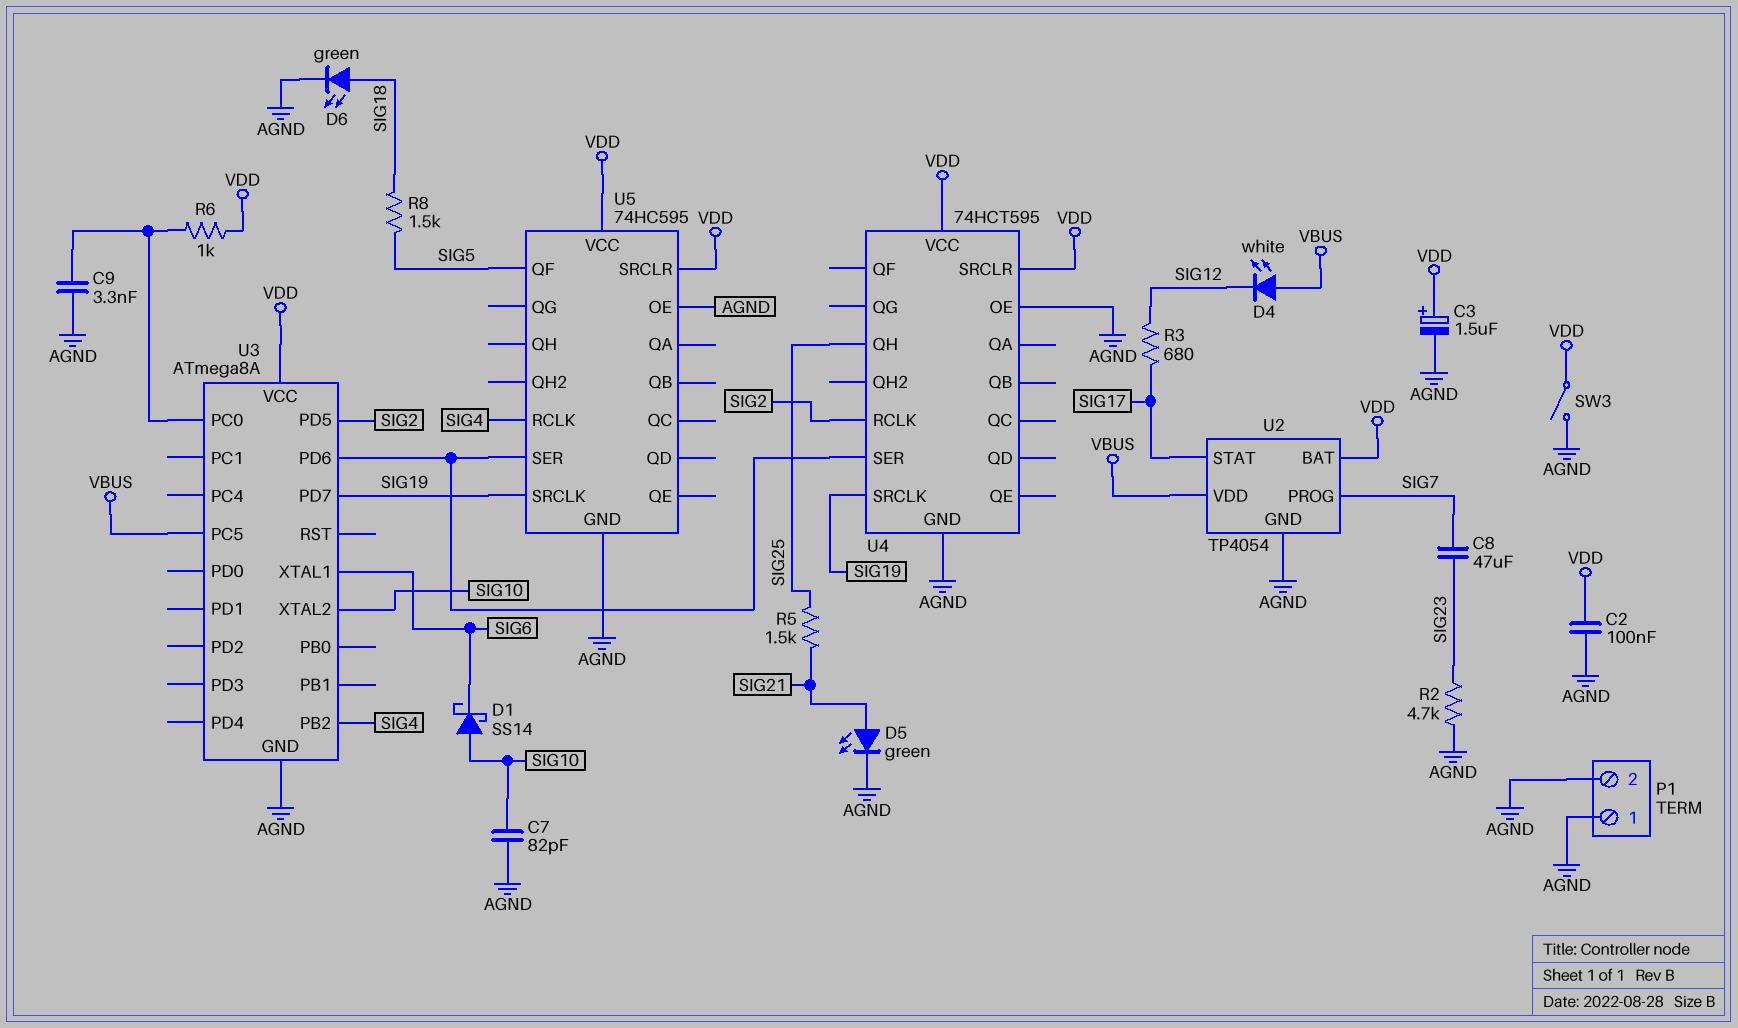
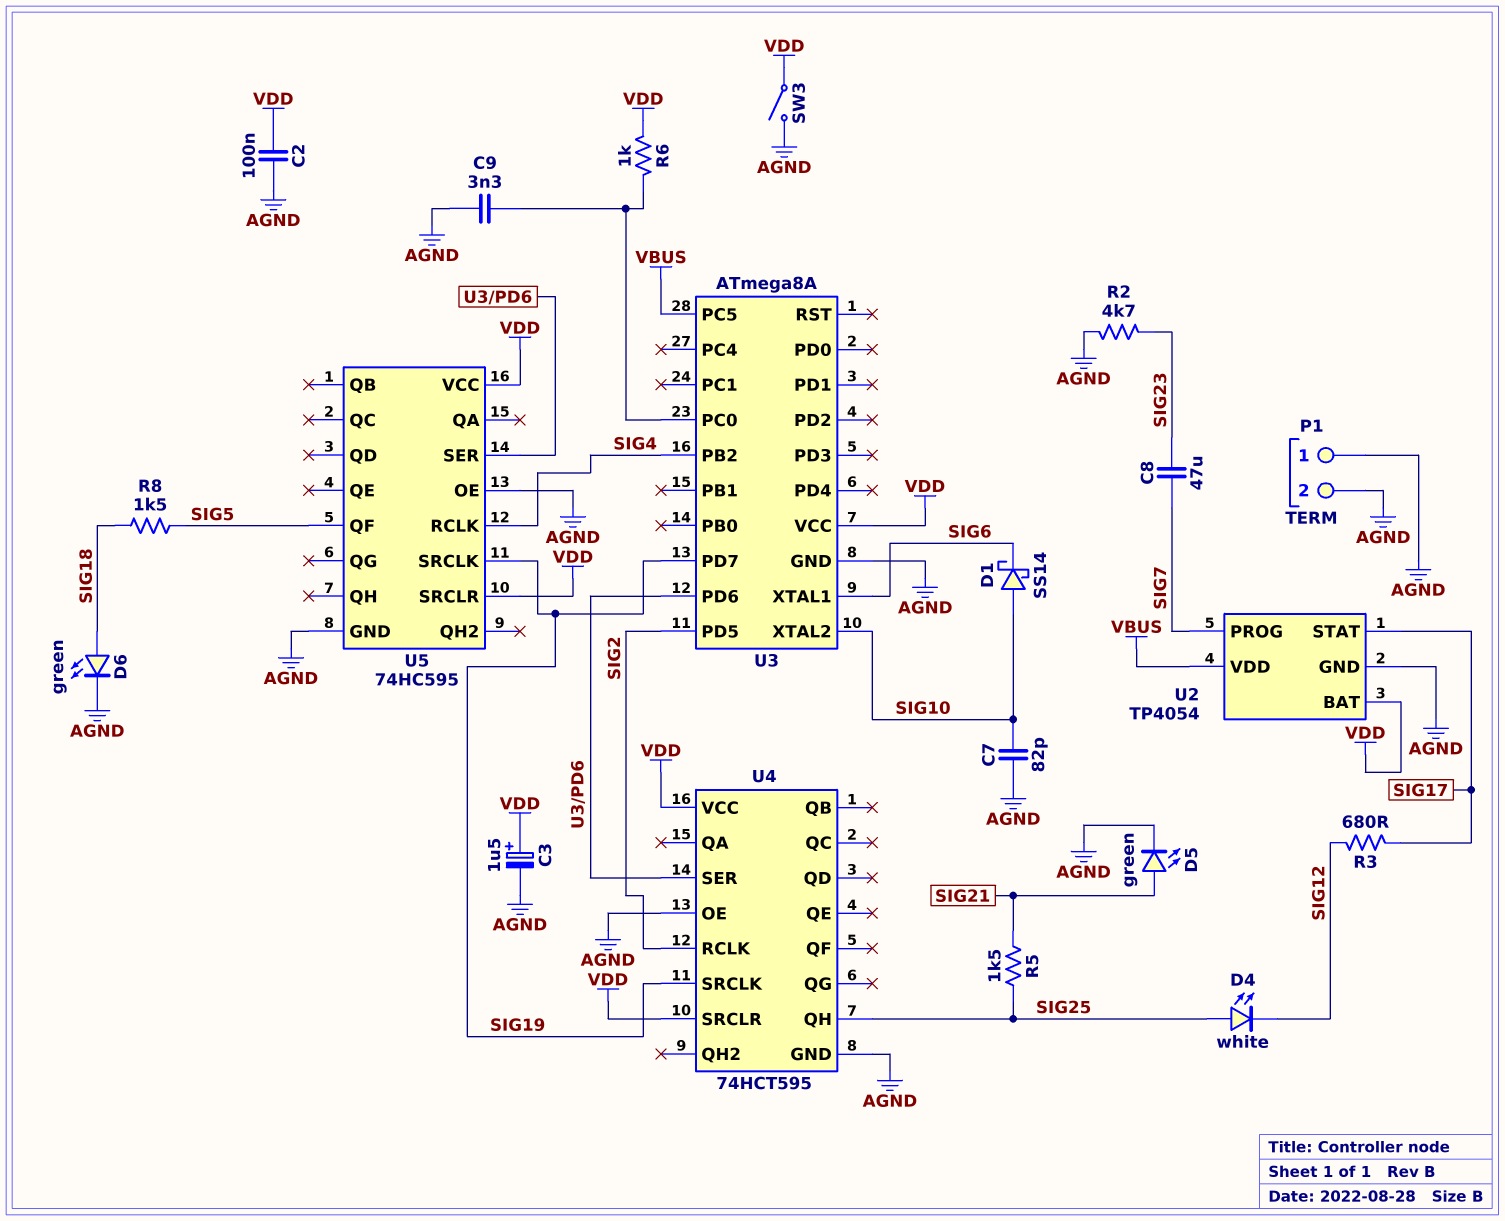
D4: LED white (A VBUS, K SIG12) -> LED white (A SIG25, K SIG12)

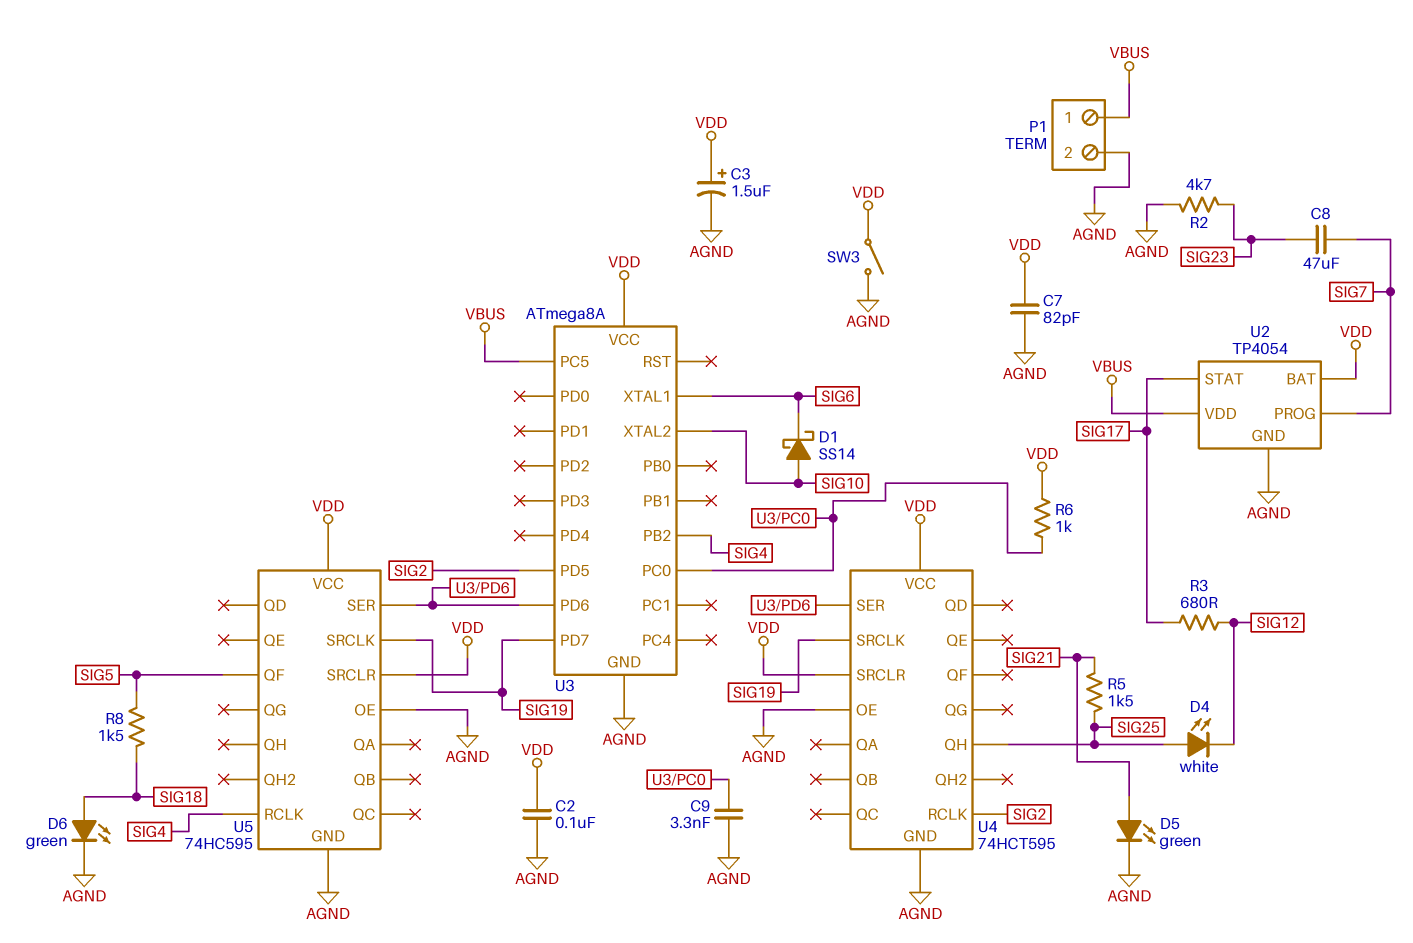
C7: 82pF (AGND, SIG10) -> 82pF (AGND, VDD)
P1 pin 1: AGND -> VBUS

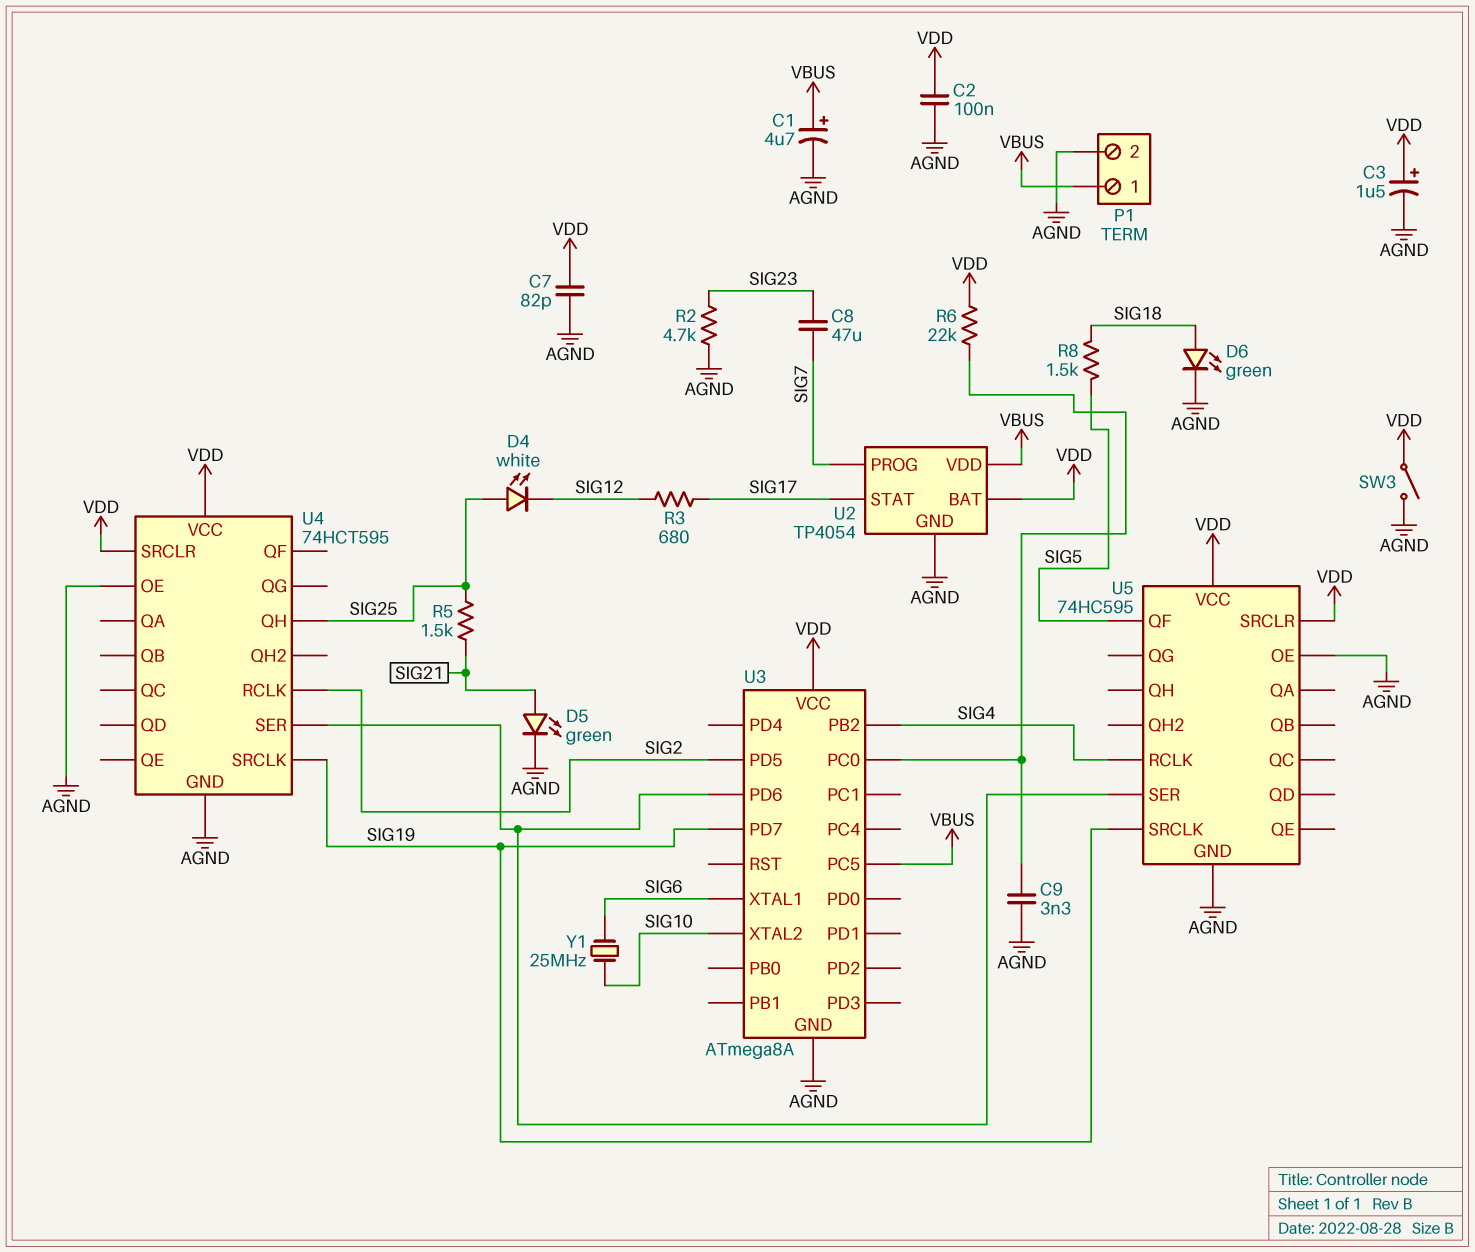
C1: none -> 4.7uF (plus VBUS, minus AGND)
D1: schottky SS14 (A SIG10, K SIG6) -> none
R6: 1k (U3/PC0, VDD) -> 22k (U3/PC0, VDD)
Y1: none -> 25MHz (SIG6, SIG10)

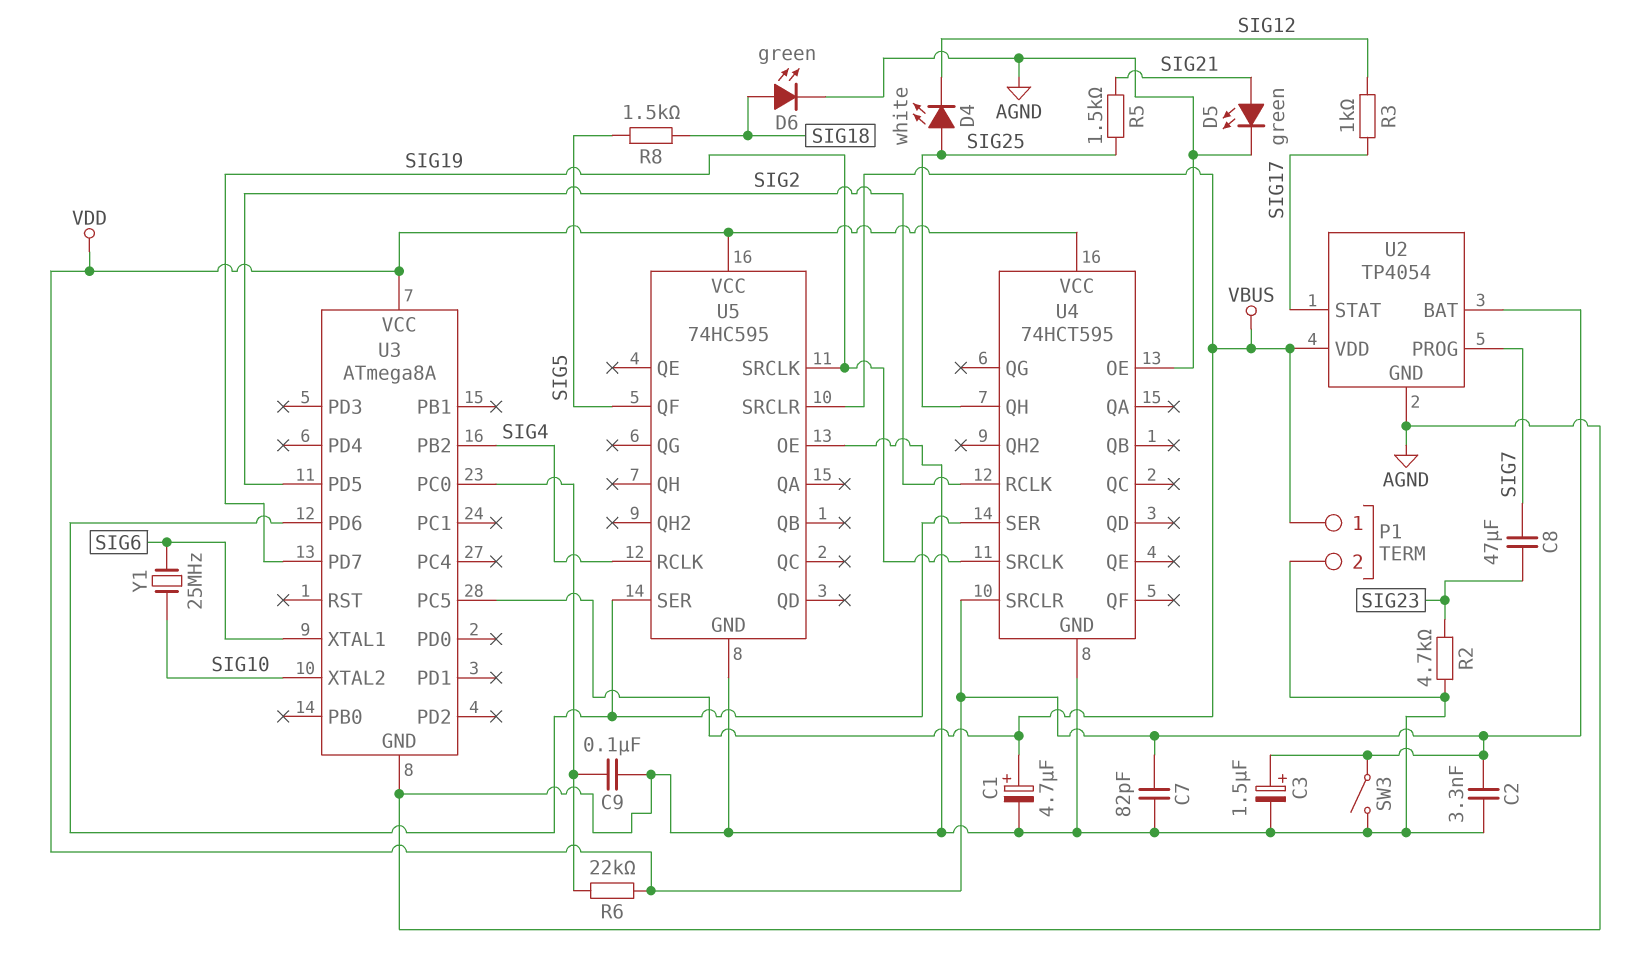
C2: 100nF (AGND, VDD) -> 3.3nF (AGND, VDD)
C9: 3.3nF (AGND, U3/PC0) -> 100nF (AGND, U3/PC0)
R3: 680 (SIG12, SIG17) -> 1k (SIG12, SIG17)
U5 pin SRCLR: VDD -> VBUS

